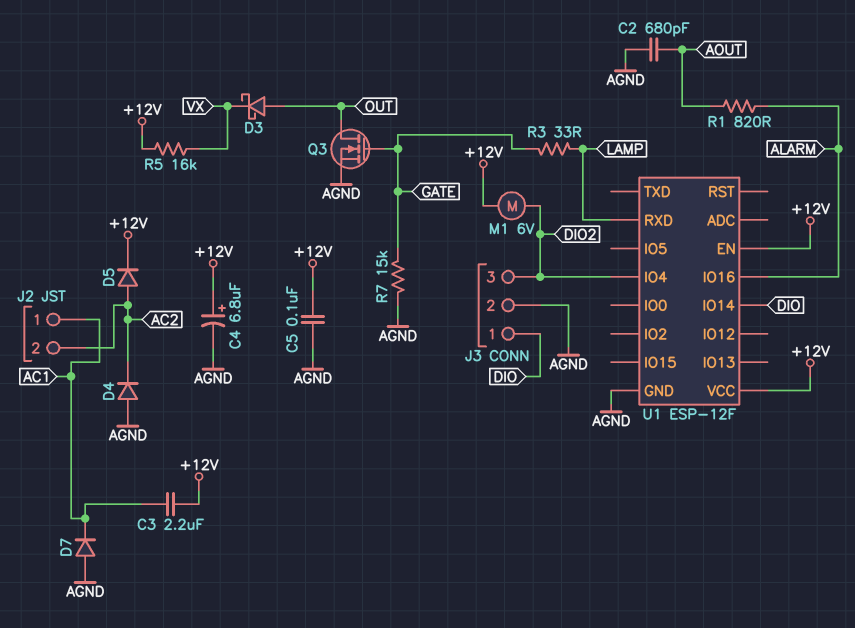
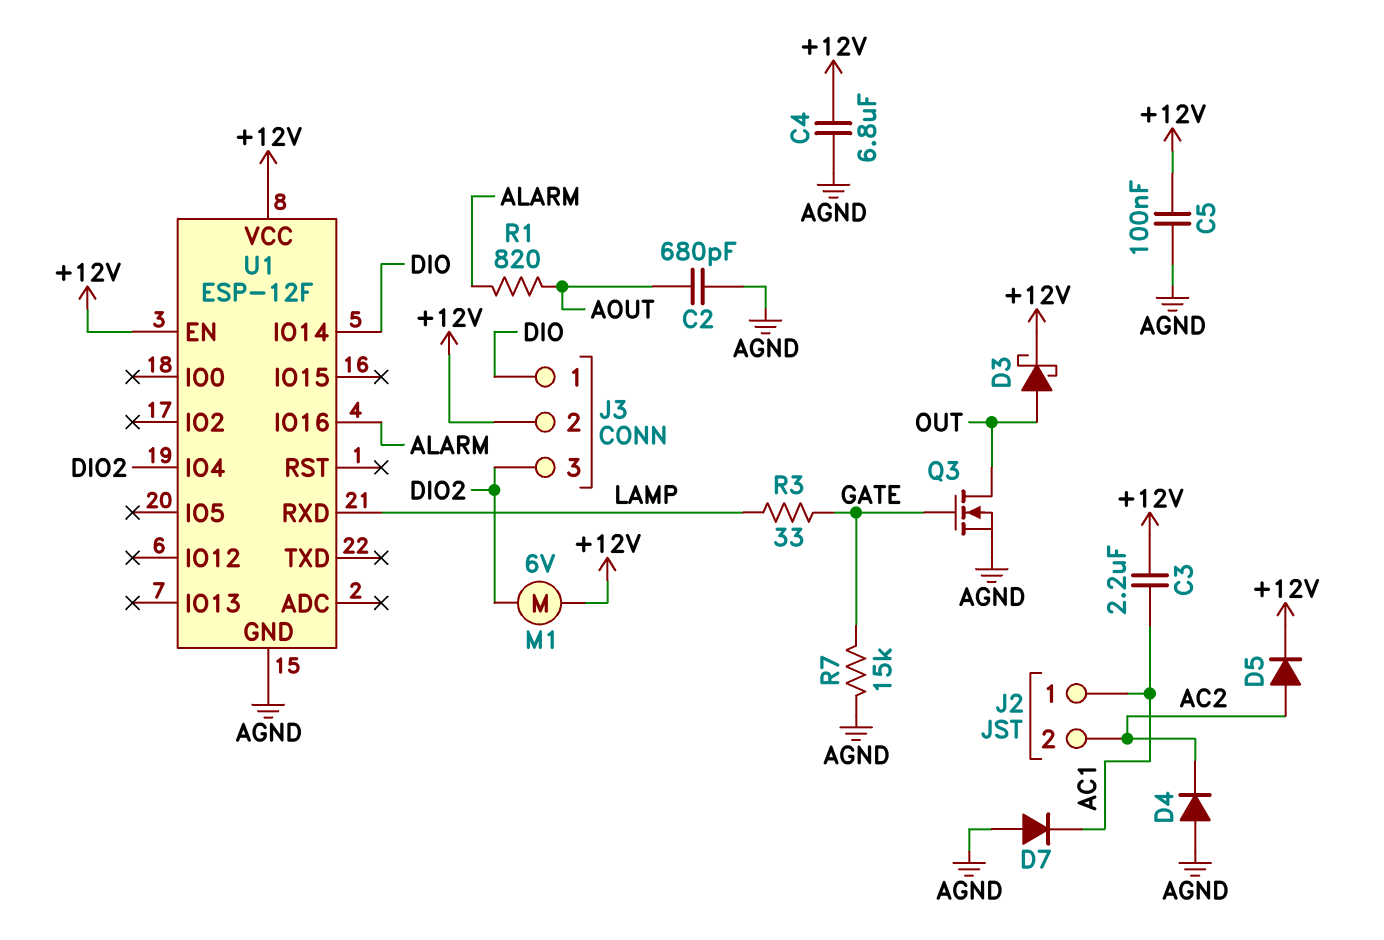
C4: 6.8uF (plus +12V, minus AGND) -> 6.8uF (+12V, AGND)
D3: schottky (A OUT, K VX) -> schottky (A OUT, K +12V)
J3 pin 2: AGND -> +12V
R5: 16k (+12V, VX) -> none

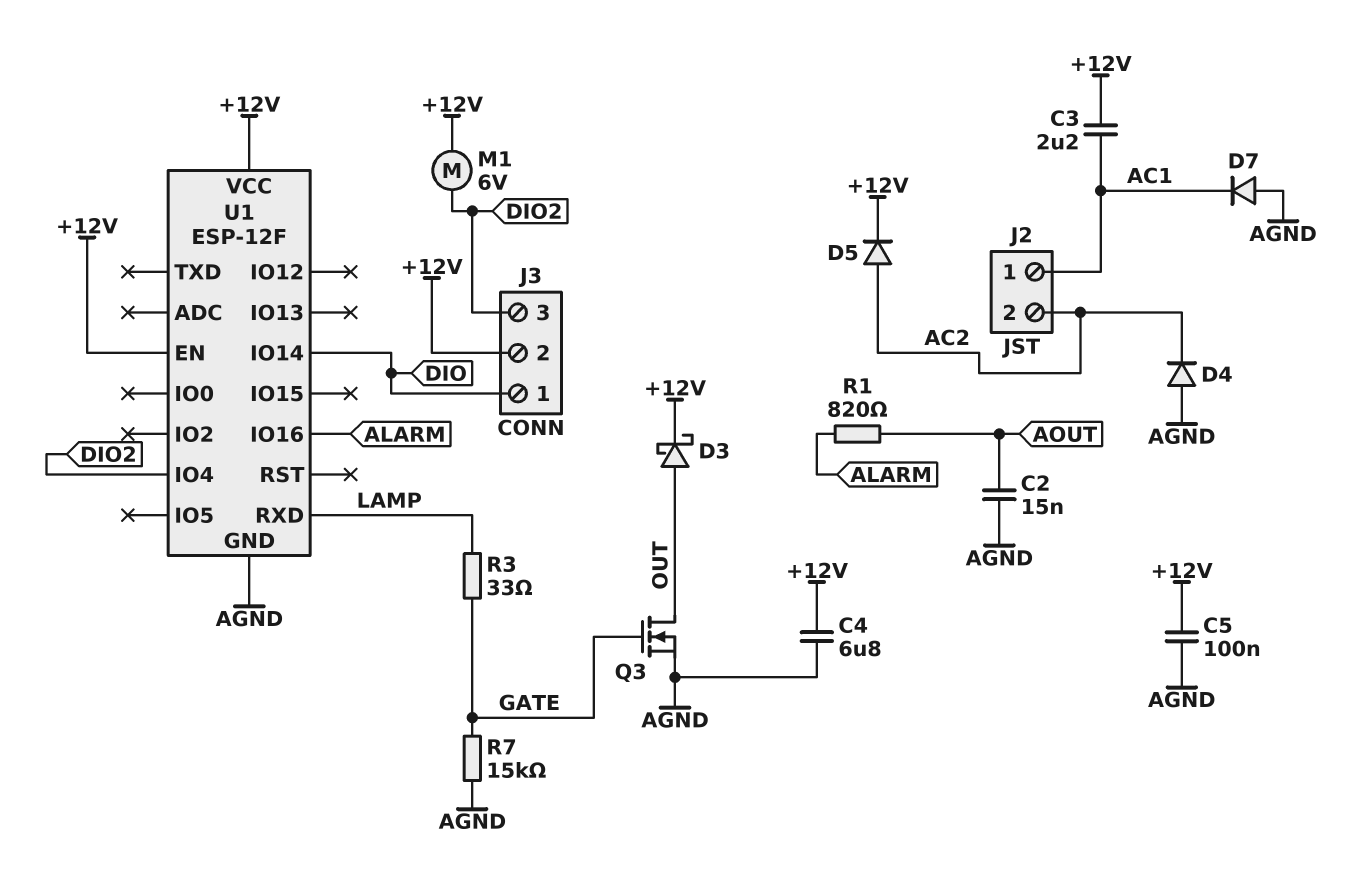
C2: 680pF (AGND, AOUT) -> 15nF (AGND, AOUT)

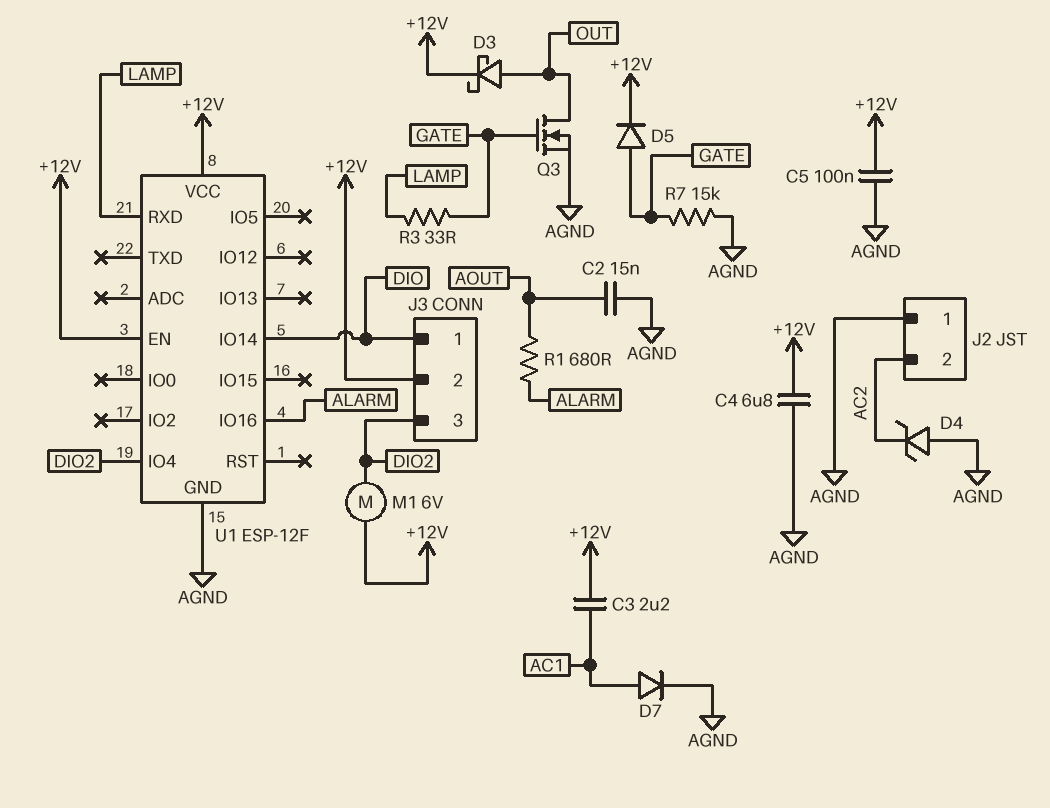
D4: diode (A AGND, K AC2) -> zener (A AGND, K AC2)
D5: diode (A AC2, K +12V) -> diode (A GATE, K +12V)
D7: diode (A AGND, K AC1) -> diode (A AC1, K AGND)
J2 pin 1: AC1 -> AGND
R1: 820 (ALARM, AOUT) -> 680 (ALARM, AOUT)

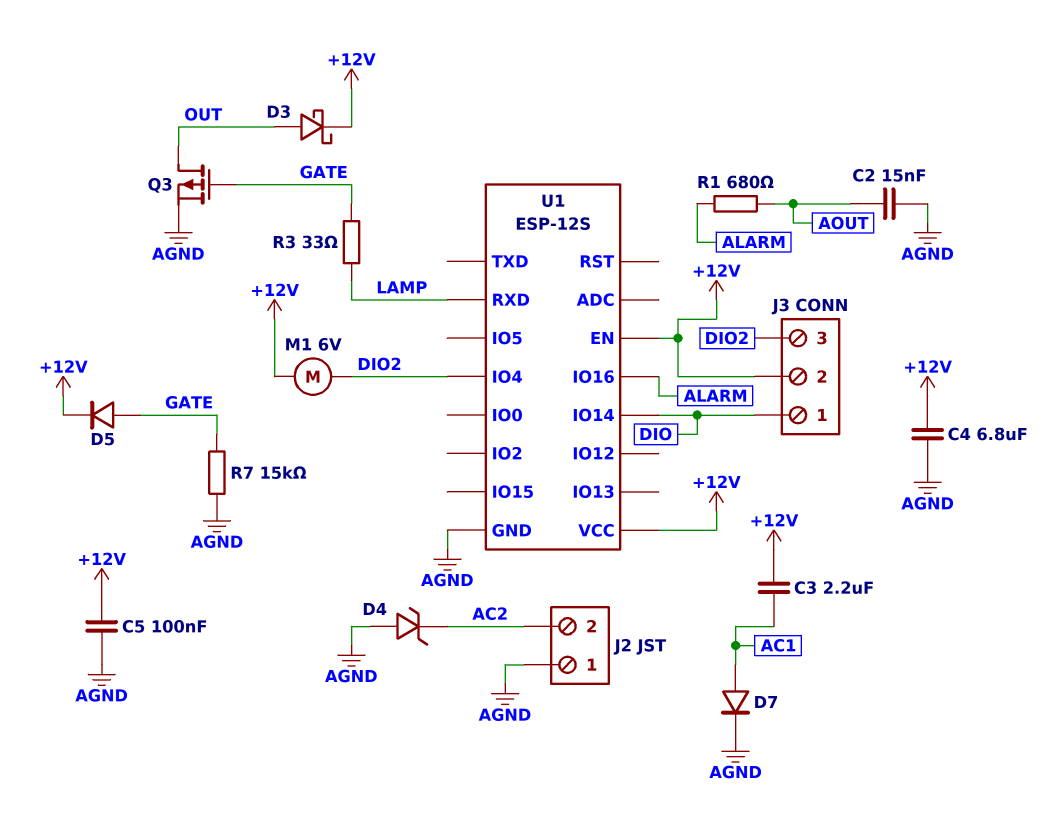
Q3: NMOS (G GATE, D OUT, S AGND) -> PMOS (G GATE, D OUT, S AGND)
U1: ESP-12F -> ESP-12S

